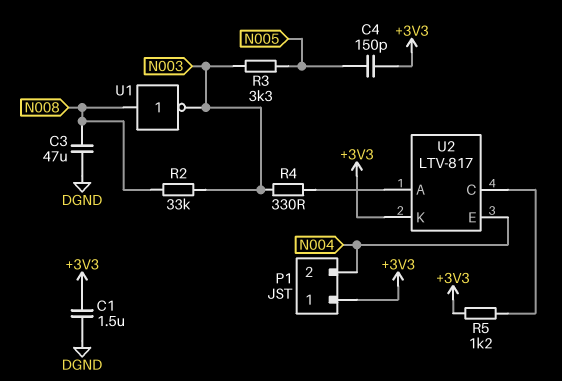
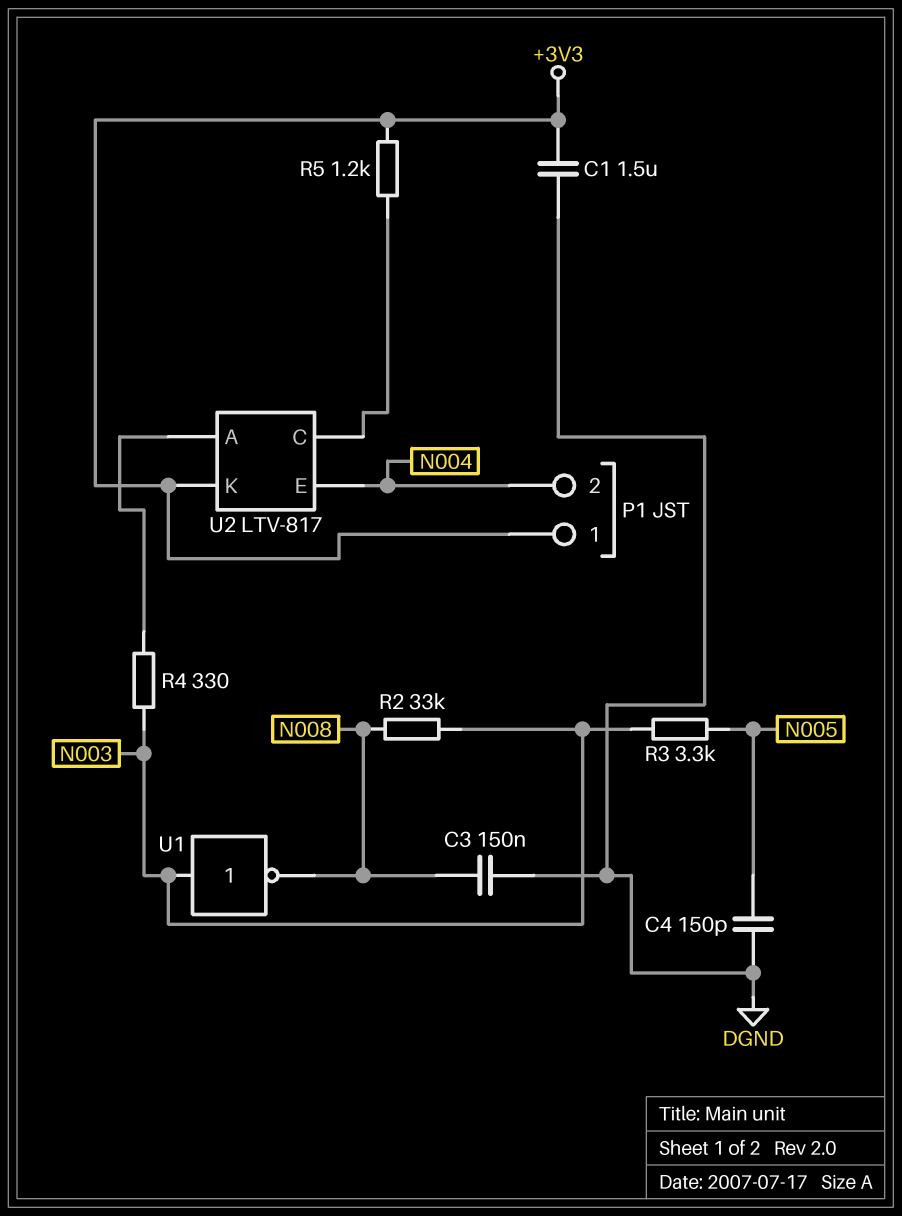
C3: 47uF (DGND, N008) -> 150nF (DGND, N008)
C4: 150pF (+3V3, N005) -> 150pF (DGND, N005)
U1: NOT (in N008, out N003) -> NOT (in N003, out N008)

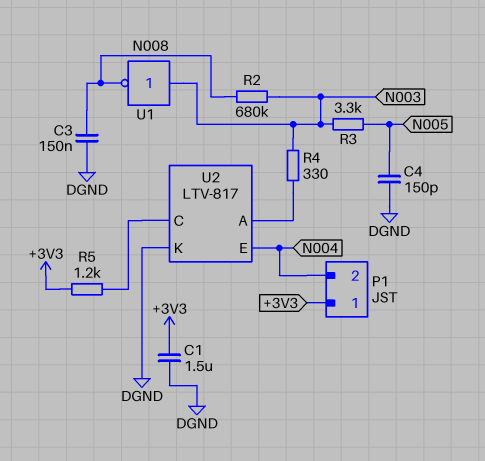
R2: 33k (N003, N008) -> 680k (N003, N008)
U2 pin K: +3V3 -> DGND

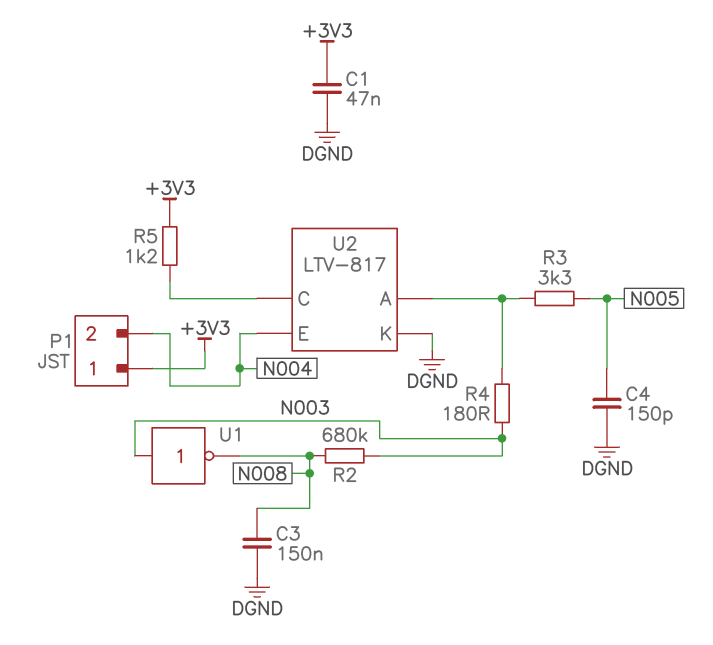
C1: 1.5uF (+3V3, DGND) -> 47nF (+3V3, DGND)
R3: 3.3k (N003, N005) -> 3.3k (N005, U2/A)
R4: 330 (N003, U2/A) -> 180 (N003, U2/A)

